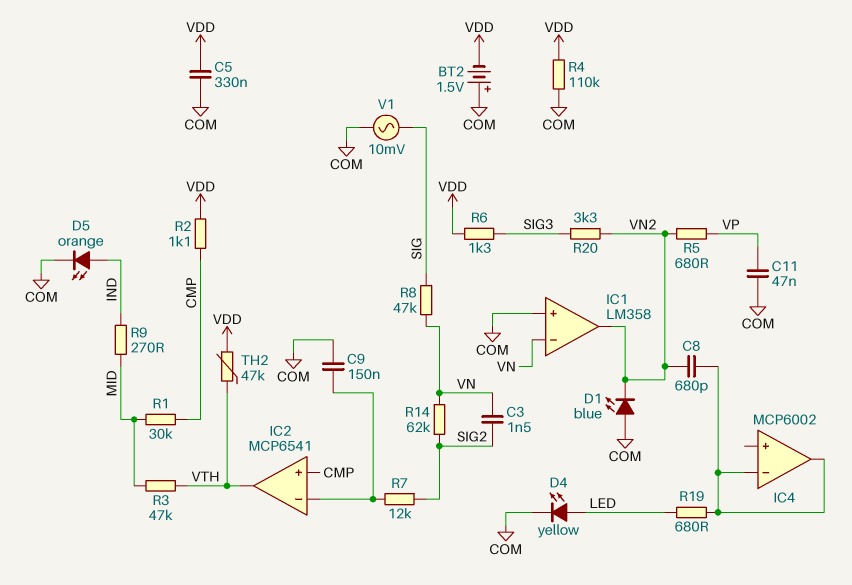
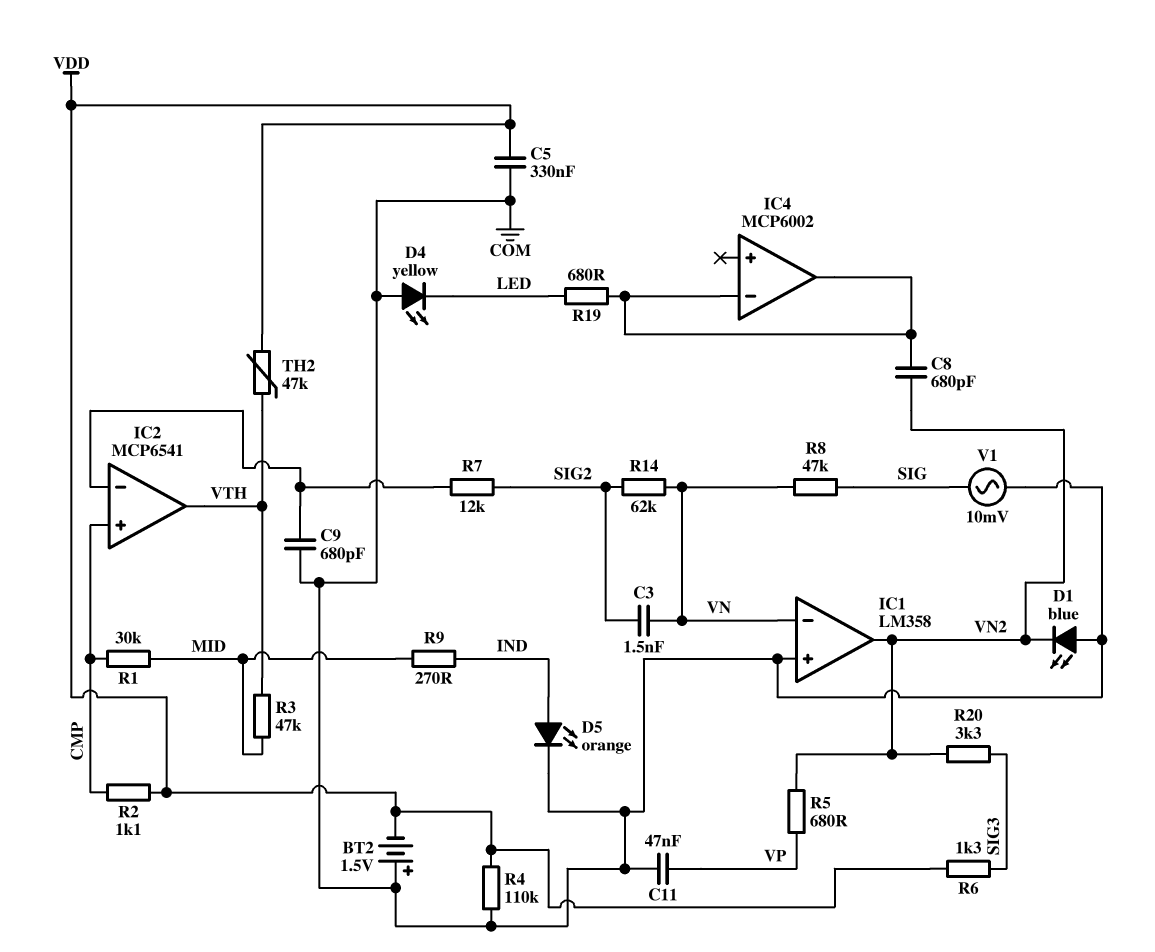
C9: 150nF (COM, IC2/in-) -> 680pF (COM, IC2/in-)
D4: LED yellow (A LED, K COM) -> LED yellow (A COM, K LED)

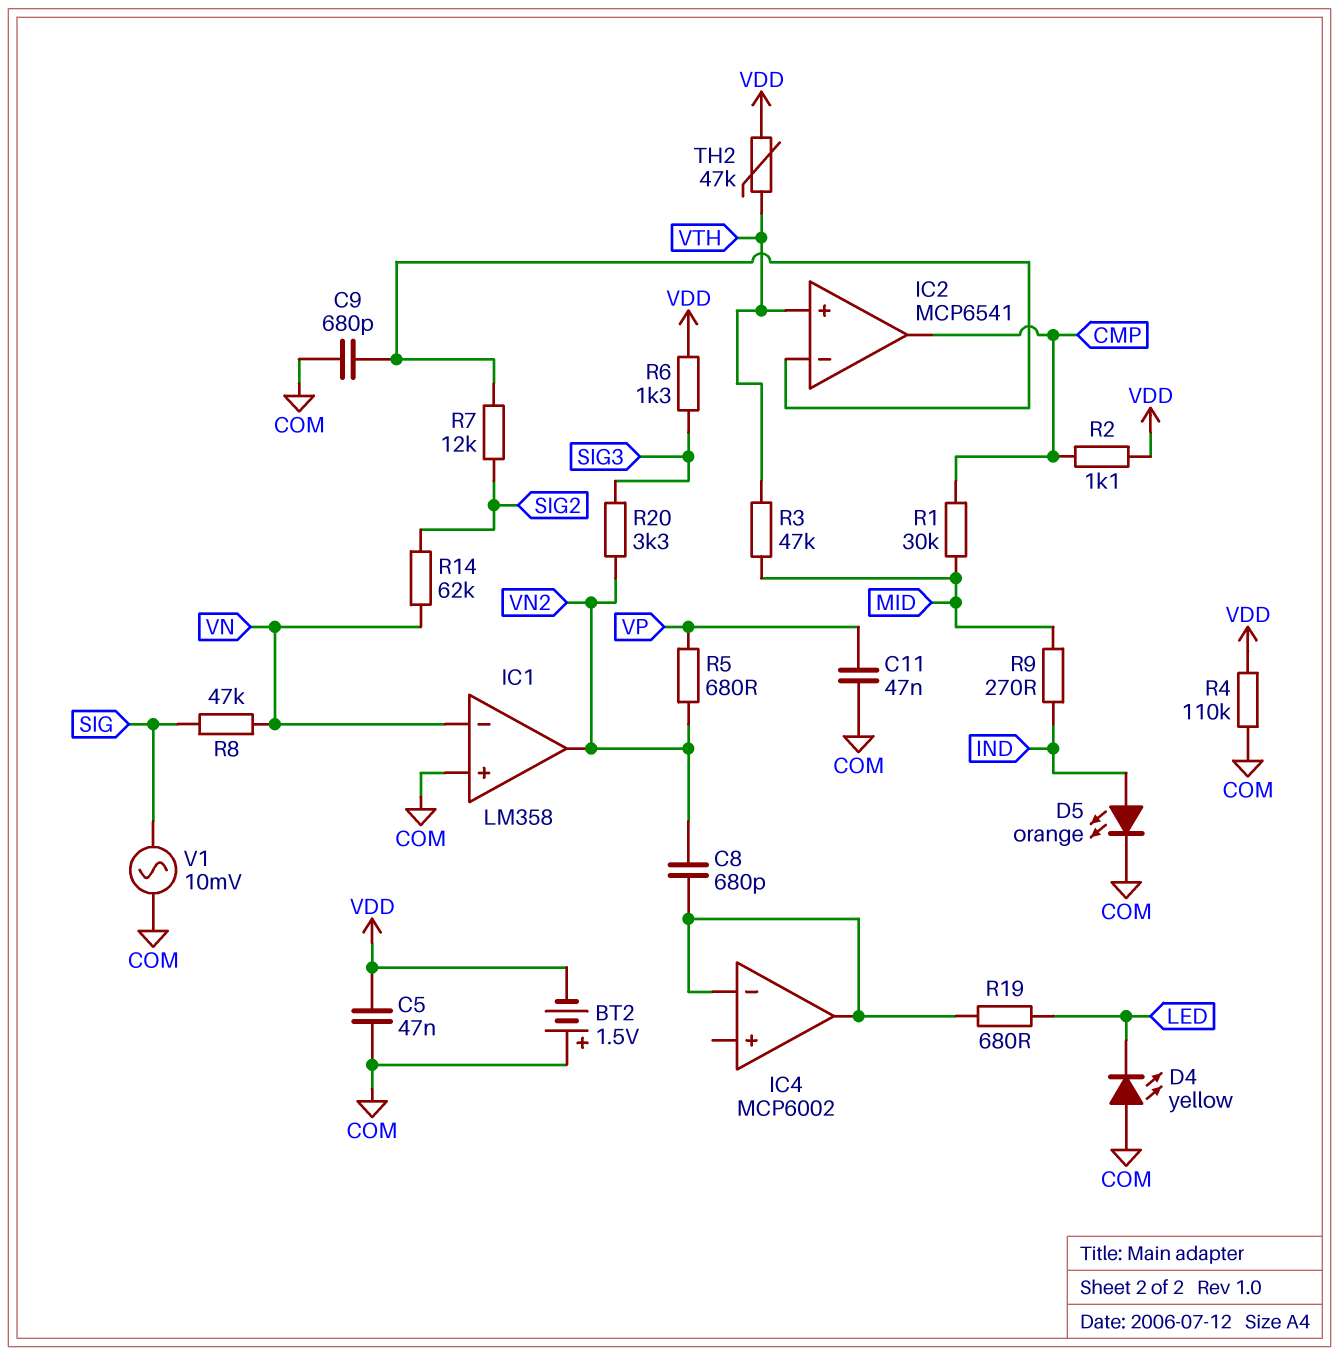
C3: 1.5nF (SIG2, VN) -> none
C5: 330nF (COM, VDD) -> 47nF (COM, VDD)
D1: LED blue (A COM, K VN2) -> none
IC2 pin in+: CMP -> VTH
IC2 pin out: VTH -> CMP

